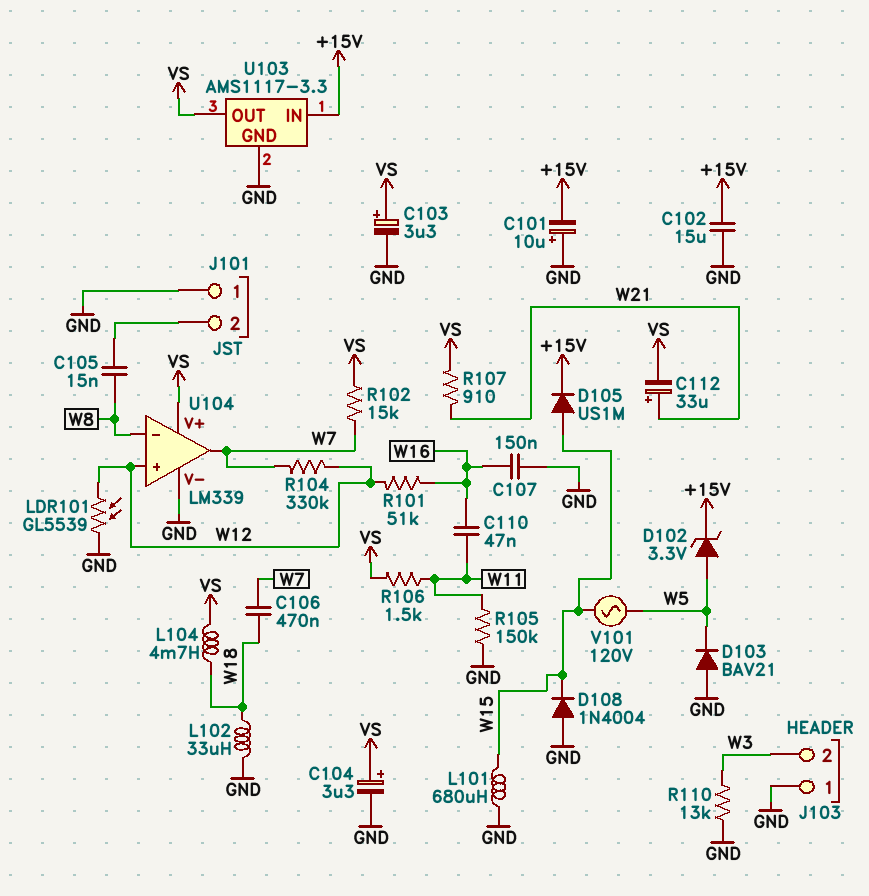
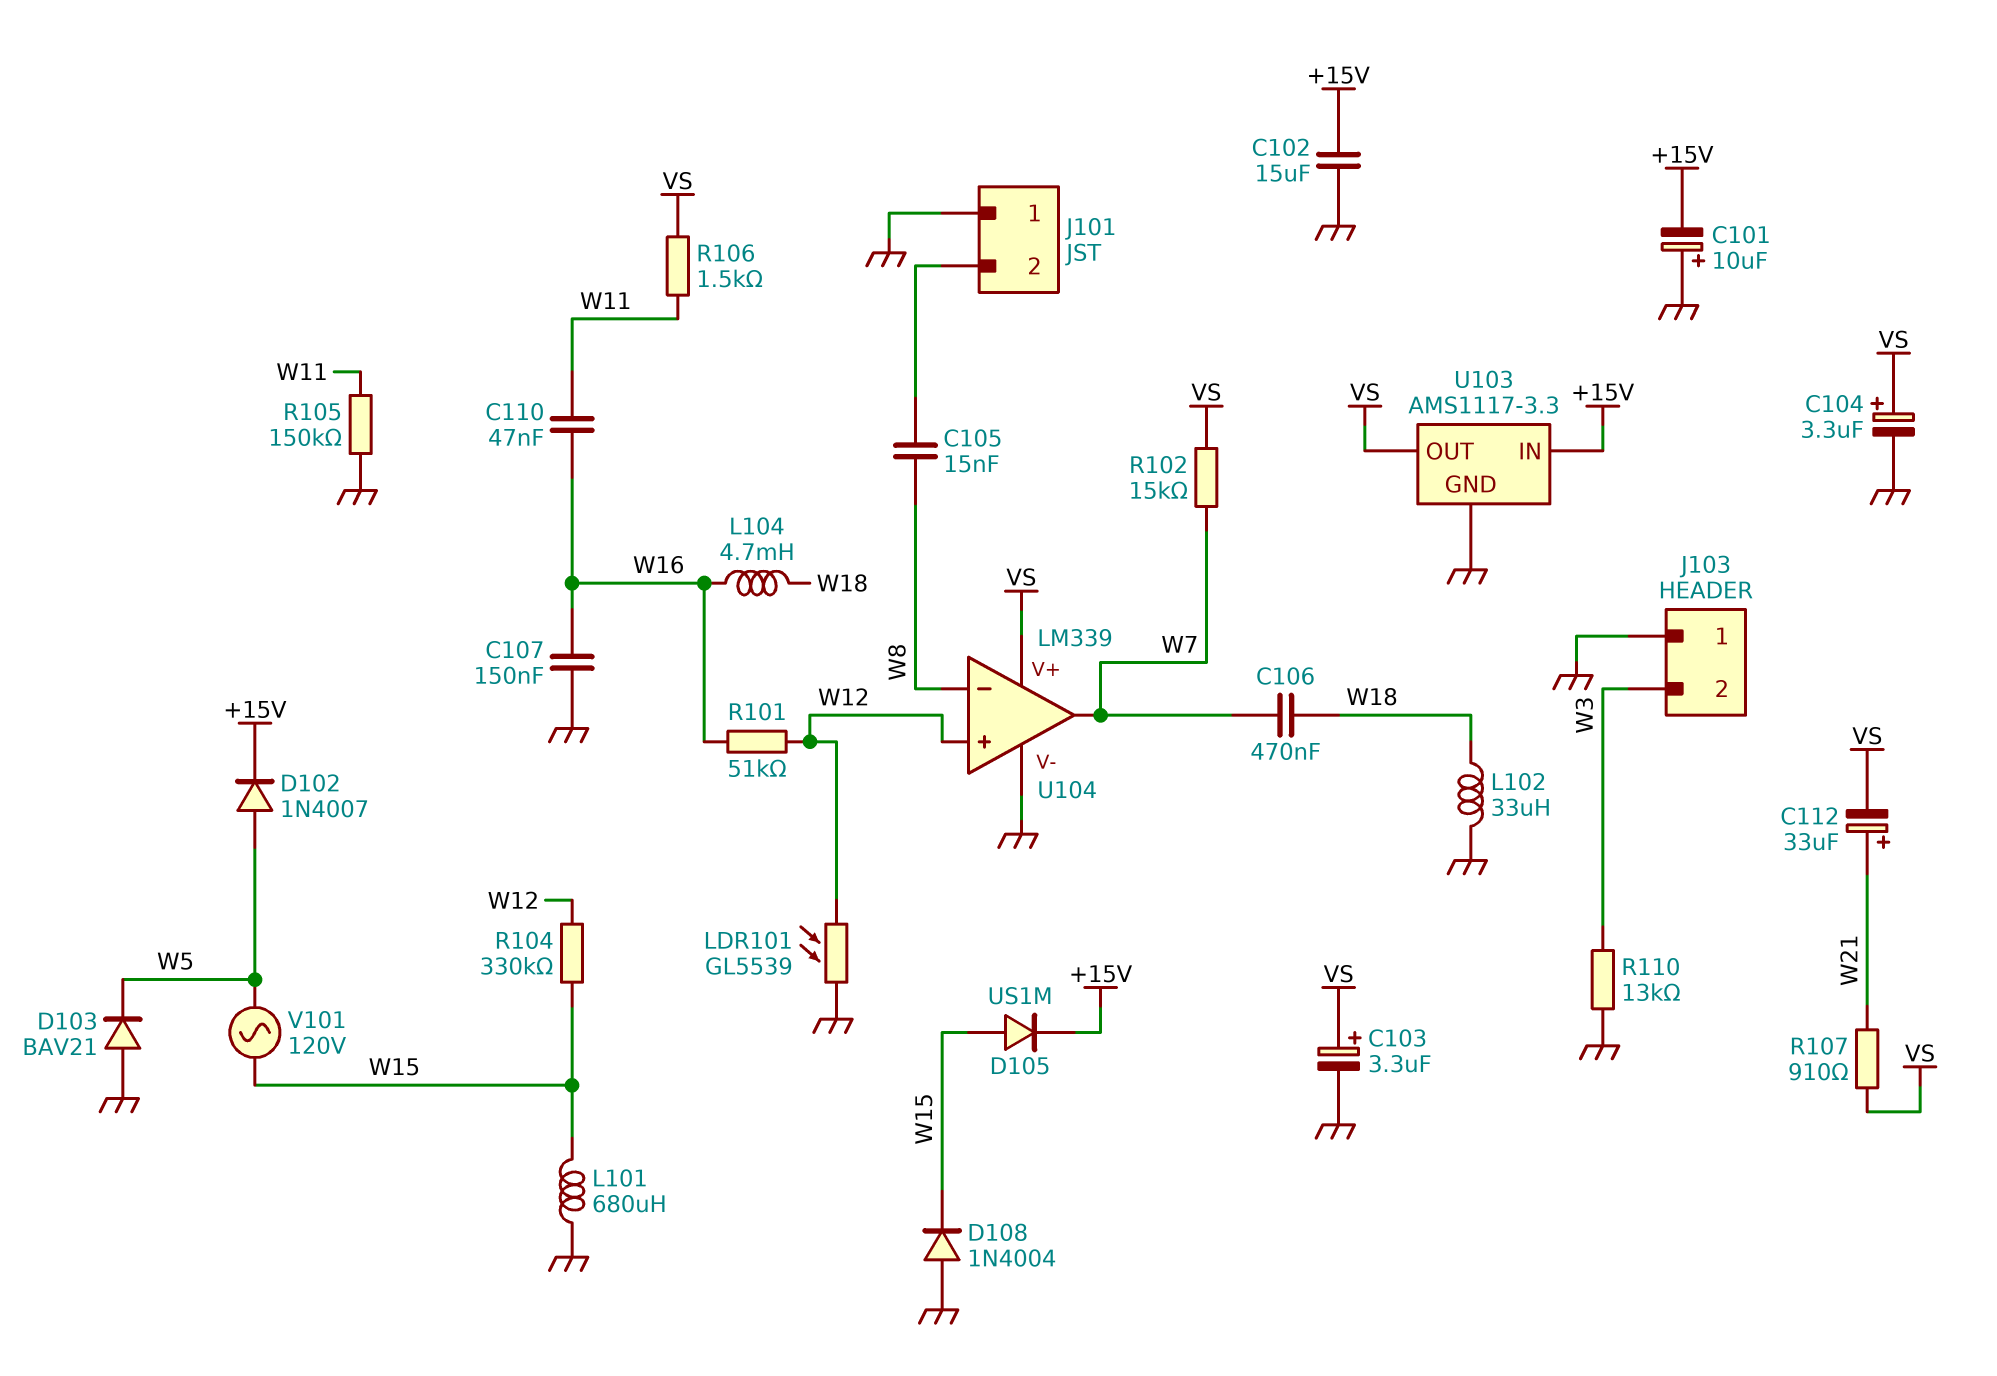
D102: zener 3.3V (A W5, K +15V) -> diode 1N4007 (A W5, K +15V)
L104: 4.7mH (VS, W18) -> 4.7mH (W16, W18)
R104: 330k (W7, W12) -> 330k (W12, W15)

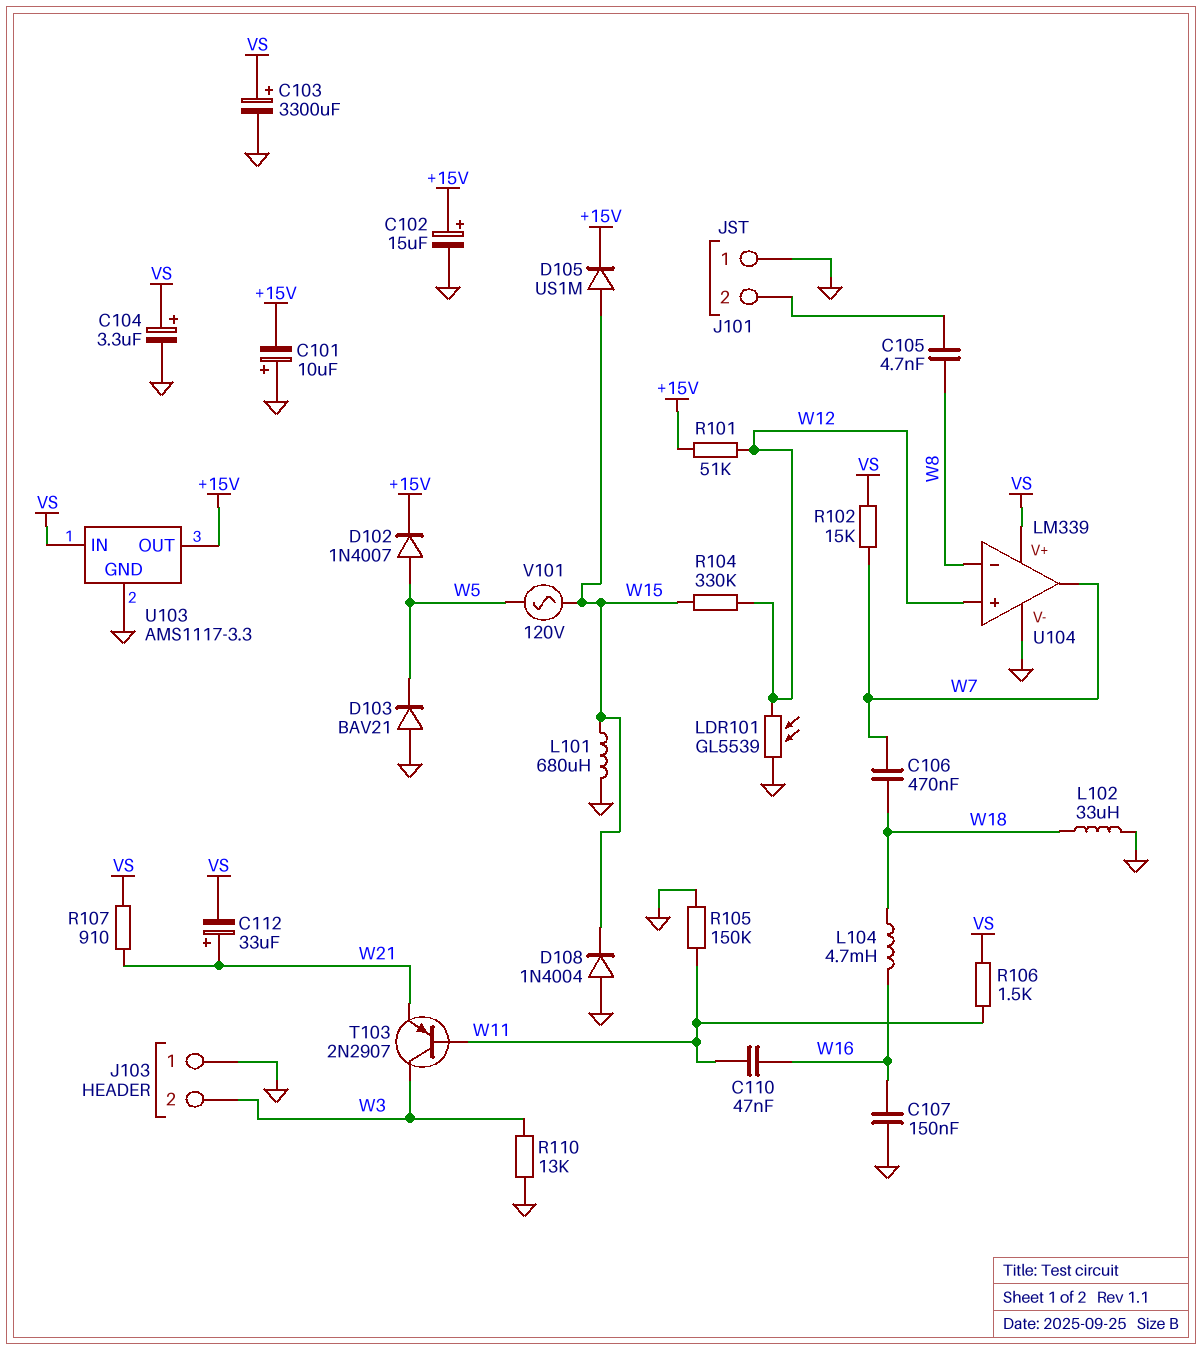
C102: 15uF (+15V, GND) -> 15uF (plus +15V, minus GND)
C103: 3.3uF (plus VS, minus GND) -> 3300uF (plus VS, minus GND)
C105: 15nF (J101/2, W8) -> 4.7nF (J101/2, W8)
R101: 51k (W12, W16) -> 51k (+15V, W12)
T103: none -> PNP 2N2907 (B W11, C W3, E W21)
U103 pin IN: +15V -> VS
U103 pin OUT: VS -> +15V

